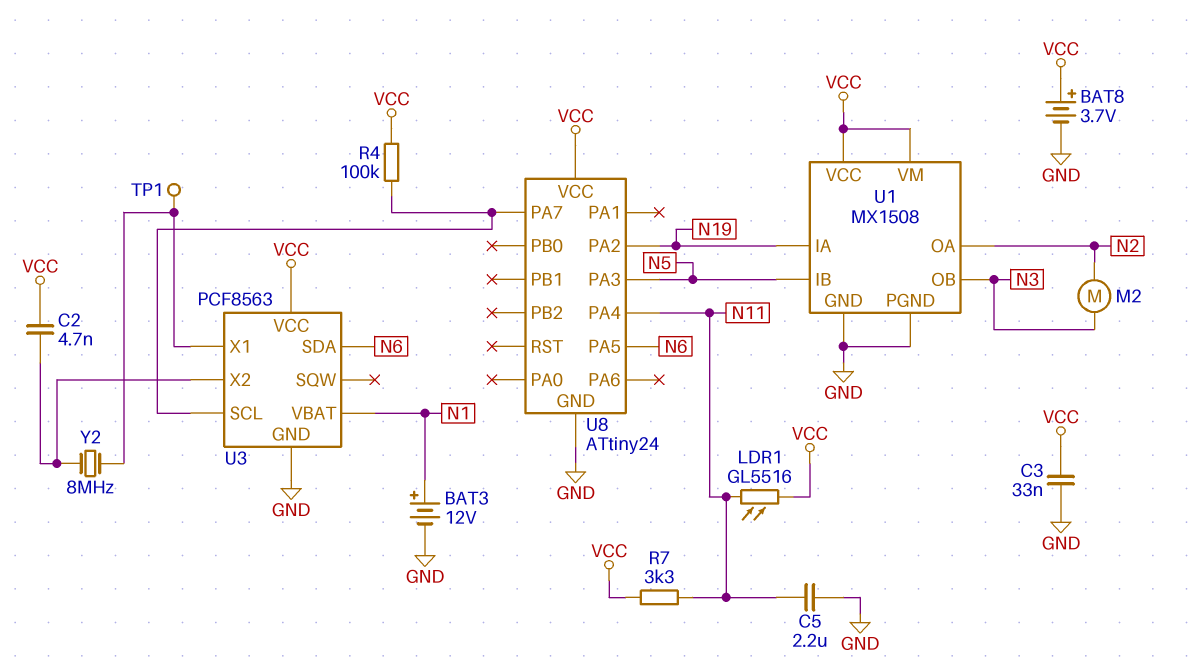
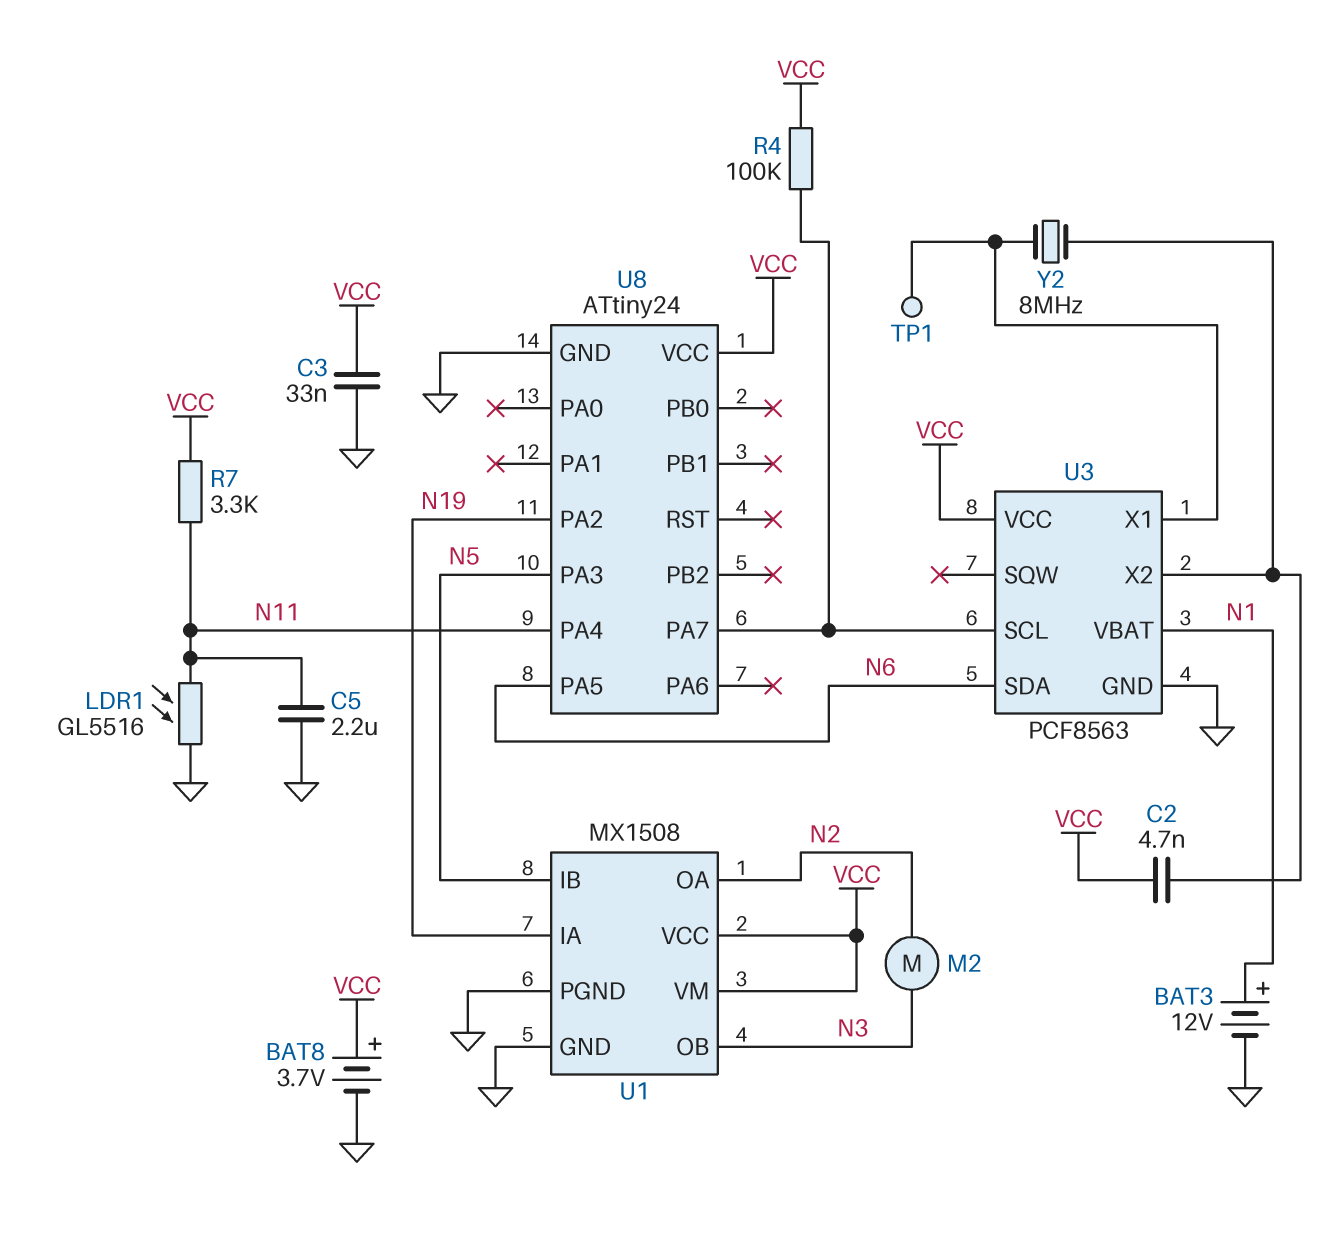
LDR1: GL5516 (N11, VCC) -> GL5516 (GND, N11)

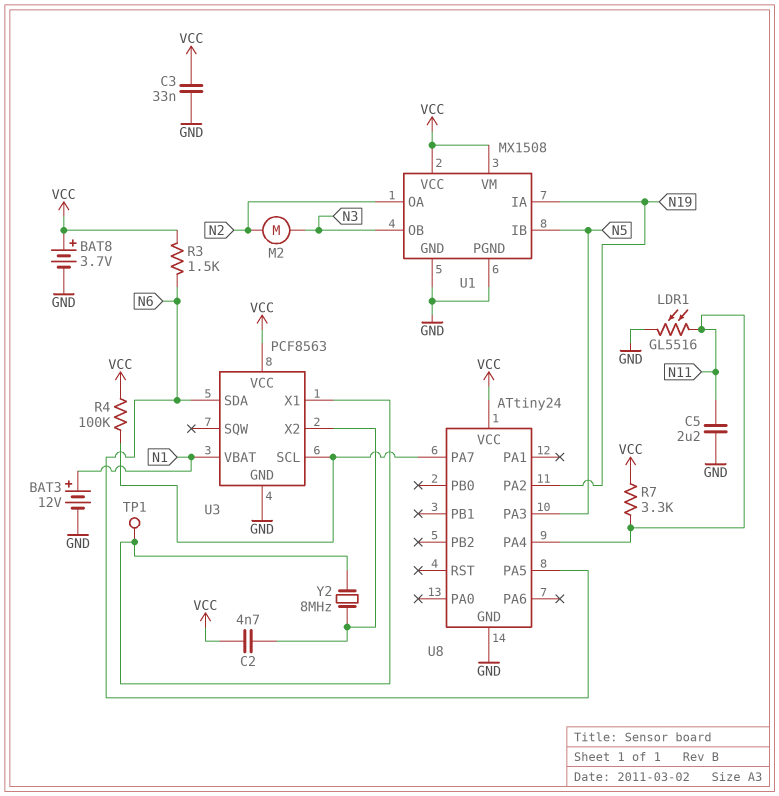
R3: none -> 1.5k (N6, VCC)

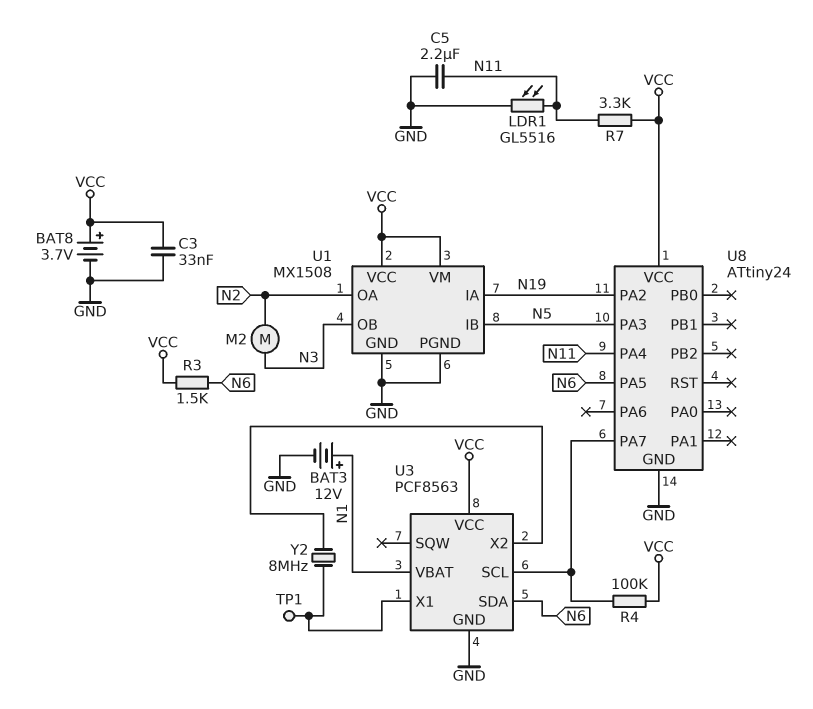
C2: 4.7nF (U3/X2, VCC) -> none

